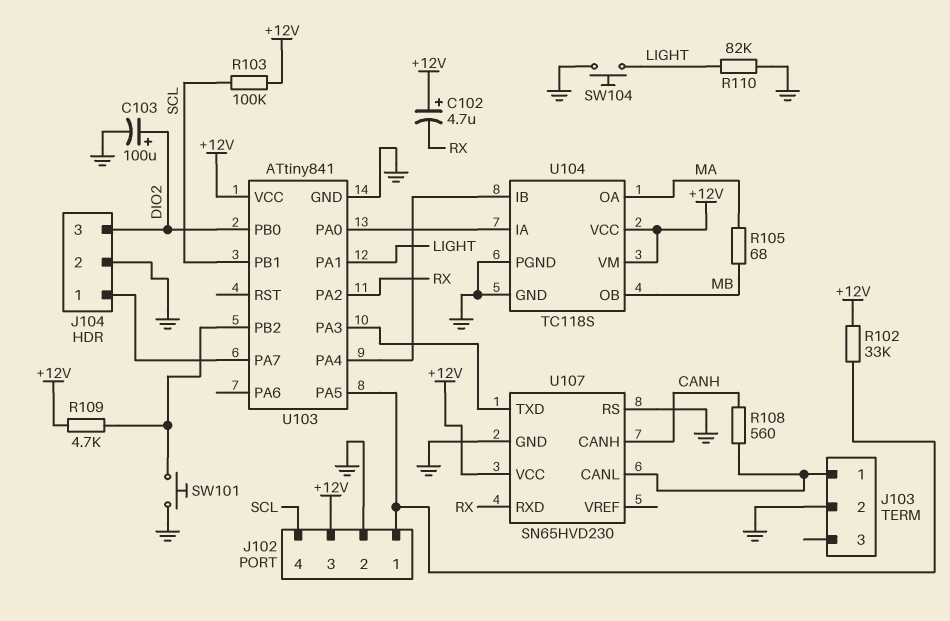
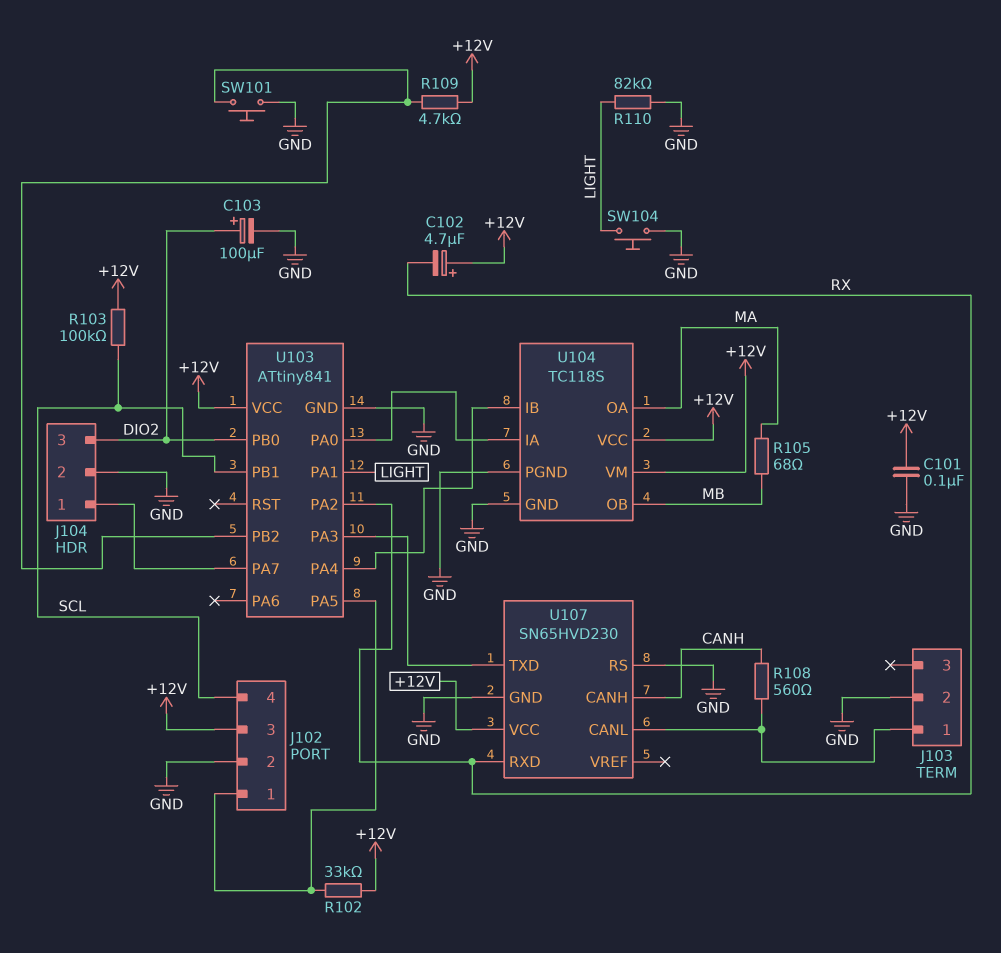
C101: none -> 100nF (+12V, GND)

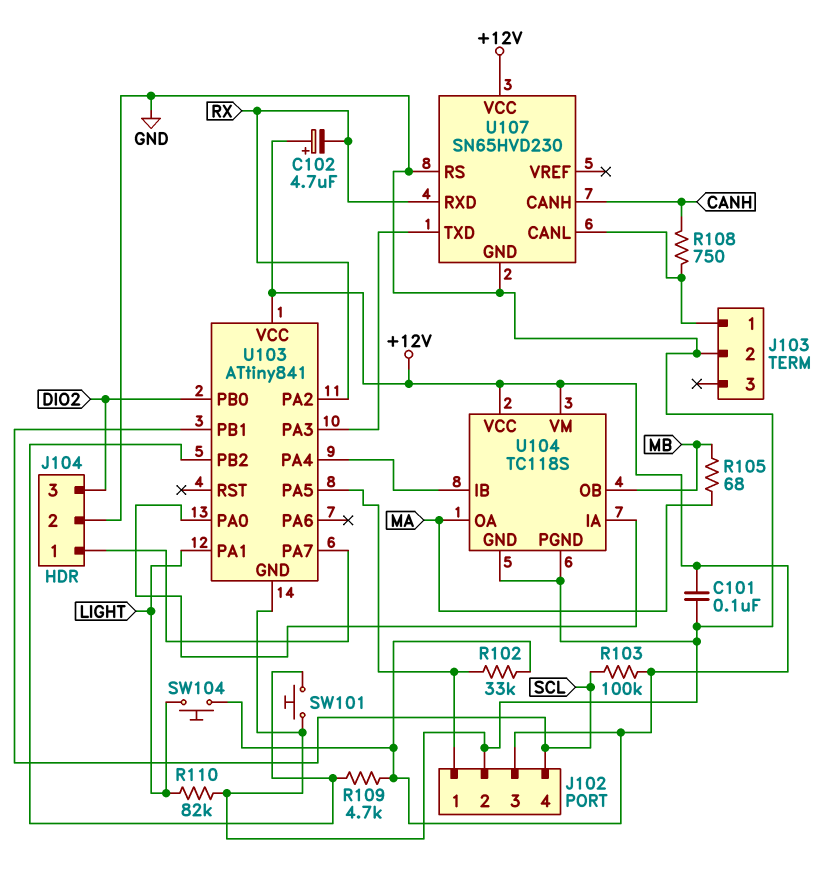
C103: 100uF (plus DIO2, minus GND) -> none
R108: 560 (CANH, J103/1) -> 750 (CANH, J103/1)
SW104: button (GND, LIGHT) -> button (+12V, LIGHT)

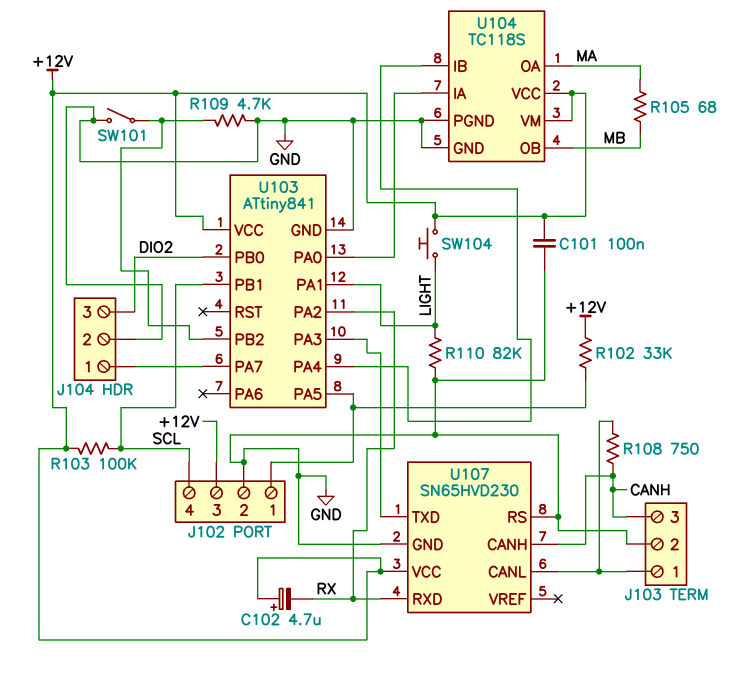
J103 pin 3: none -> CANH
R109: 4.7k (+12V, U103/PB2) -> 4.7k (GND, U103/PB2)
SW101: button (GND, U103/PB2) -> switch (GND, U103/PB2)

